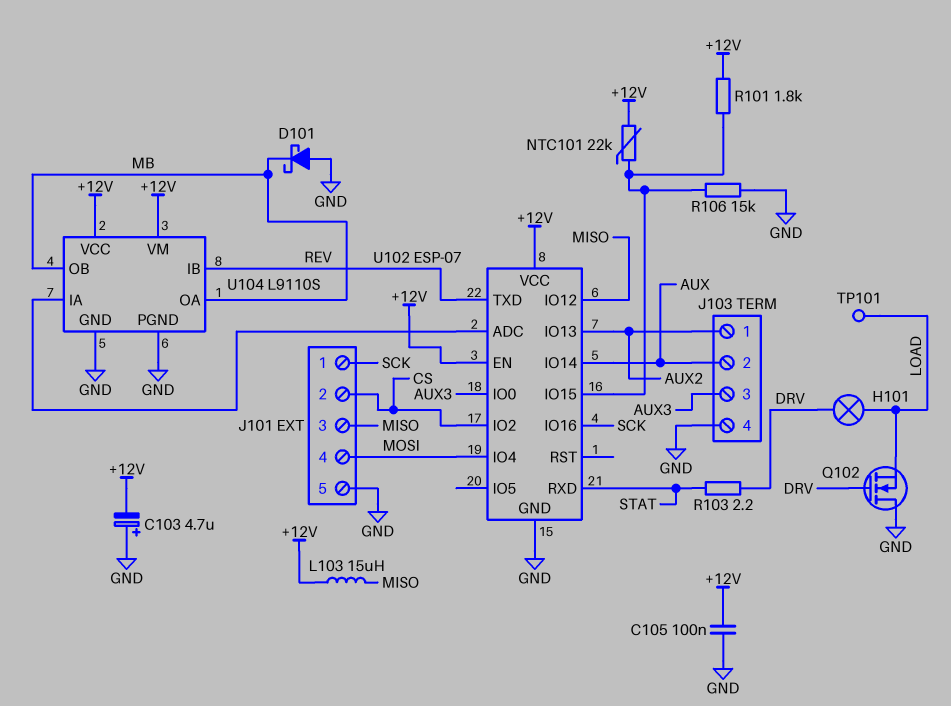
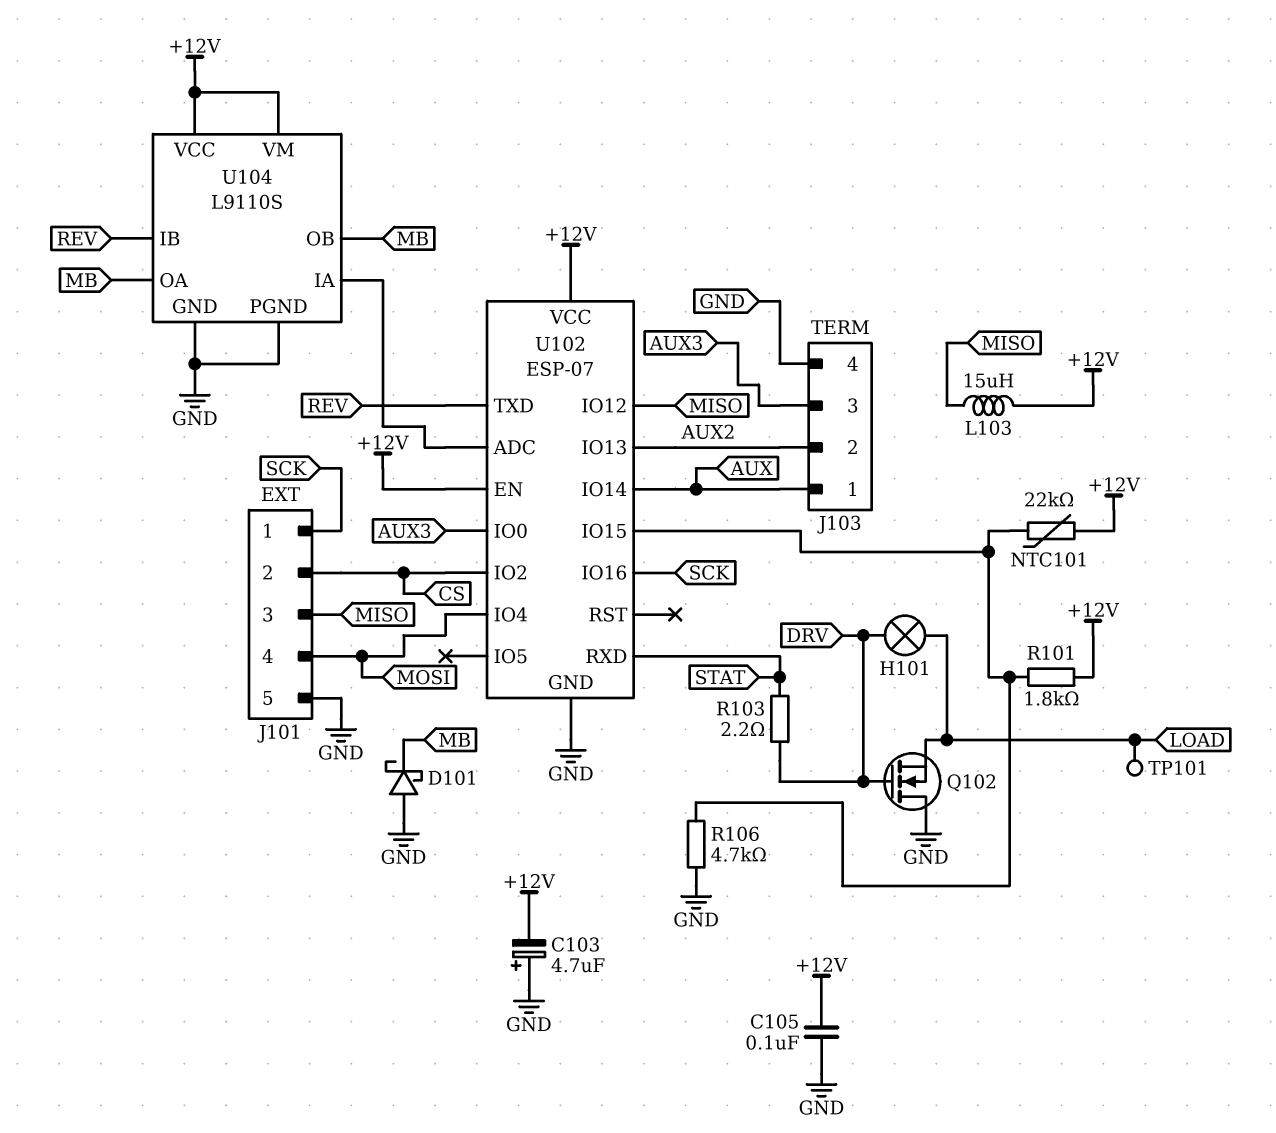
J103 pin 1: AUX2 -> AUX
J103 pin 2: AUX -> AUX2
R106: 15k (GND, U102/IO15) -> 4.7k (GND, U102/IO15)

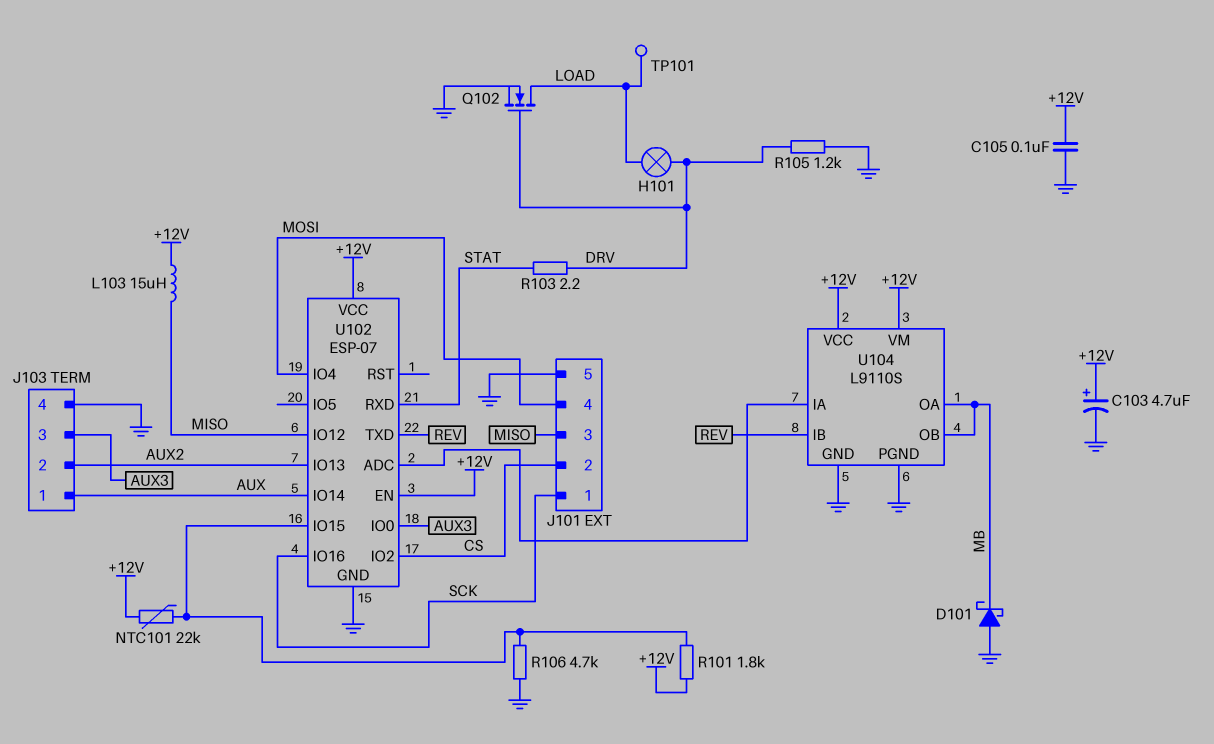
C103: 4.7uF (plus GND, minus +12V) -> 4.7uF (plus +12V, minus GND)
Q102: NMOS (G DRV, D GND, S LOAD) -> NMOS (G DRV, D LOAD, S GND)
R105: none -> 1.2k (DRV, GND)

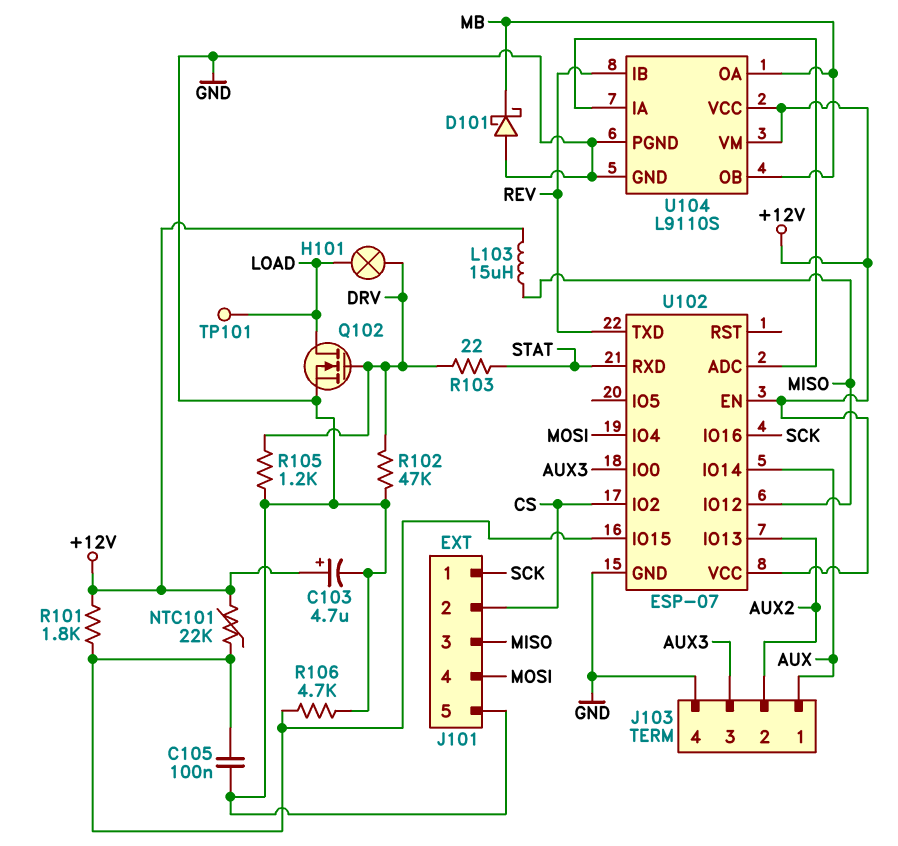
C105: 100nF (+12V, GND) -> 100nF (GND, U102/IO15)
R102: none -> 47k (DRV, GND)
R103: 2.2 (DRV, STAT) -> 22 (DRV, STAT)

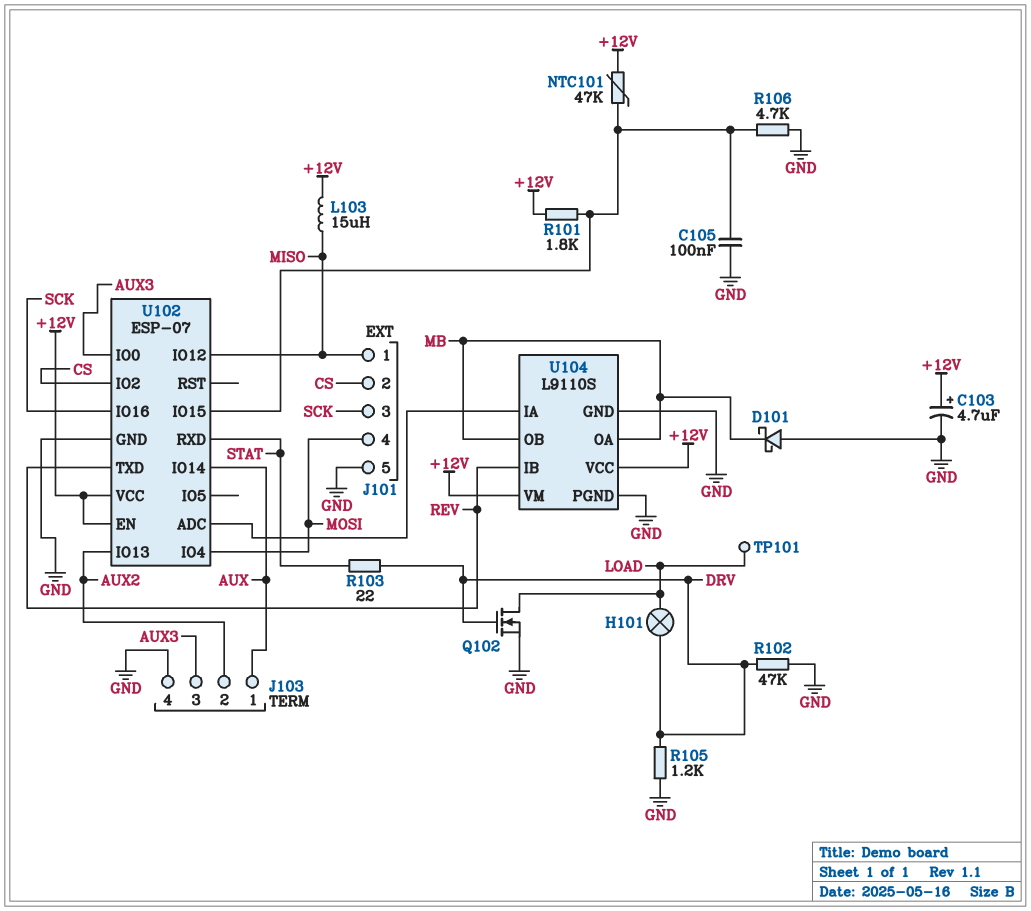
J101 pin 1: SCK -> MISO
J101 pin 3: MISO -> SCK
NTC101: 22k (+12V, U102/IO15) -> 47k (+12V, U102/IO15)

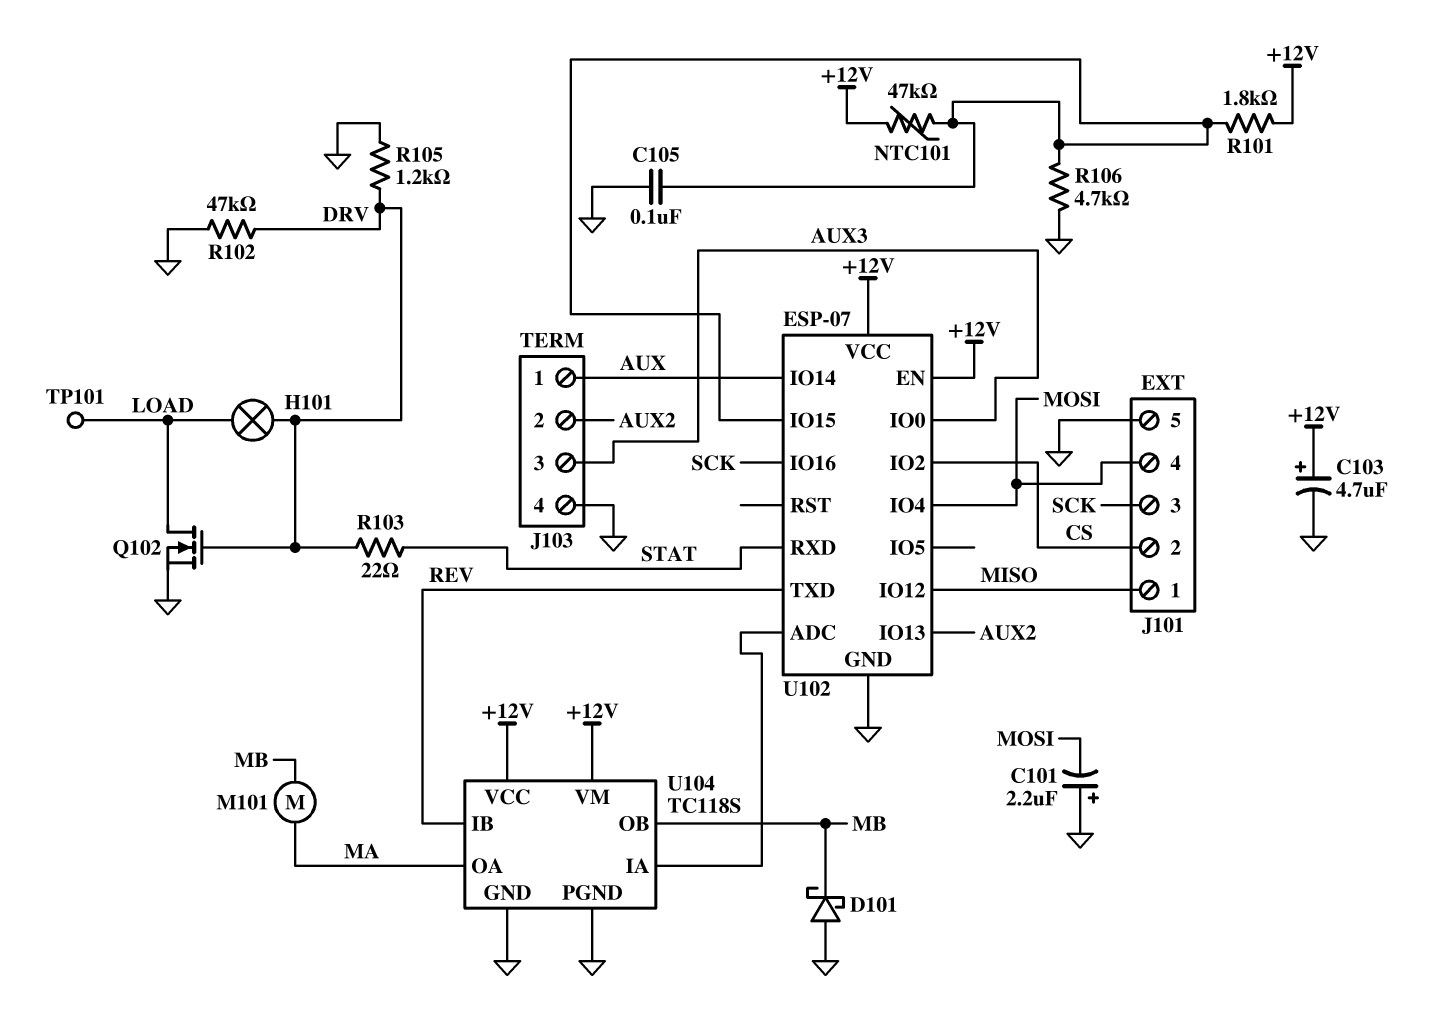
C101: none -> 2.2uF (plus GND, minus MOSI)
L103: 15uH (+12V, MISO) -> none
M101: none -> motor (MA, MB)
U104: L9110S -> TC118S
U104 pin OA: MB -> MA

